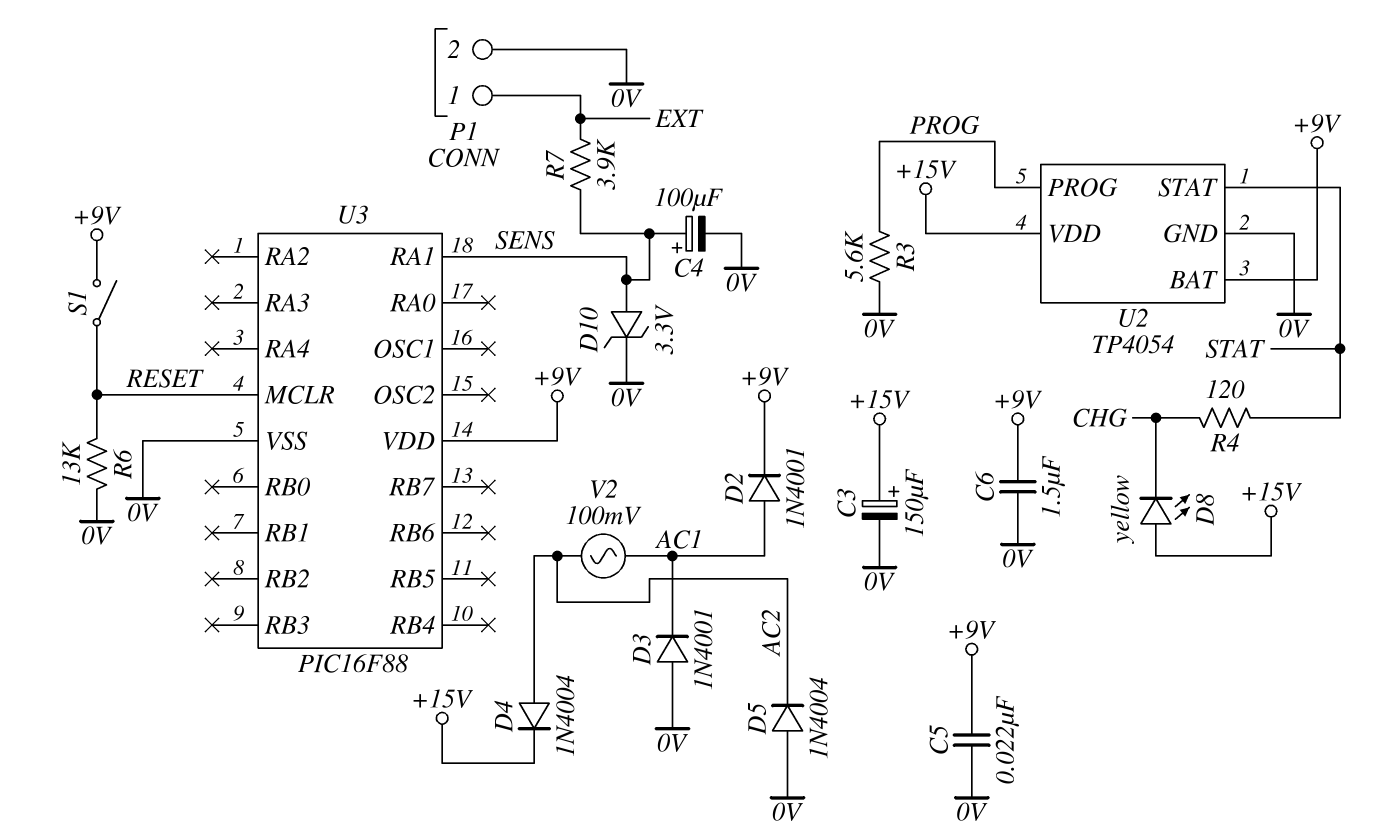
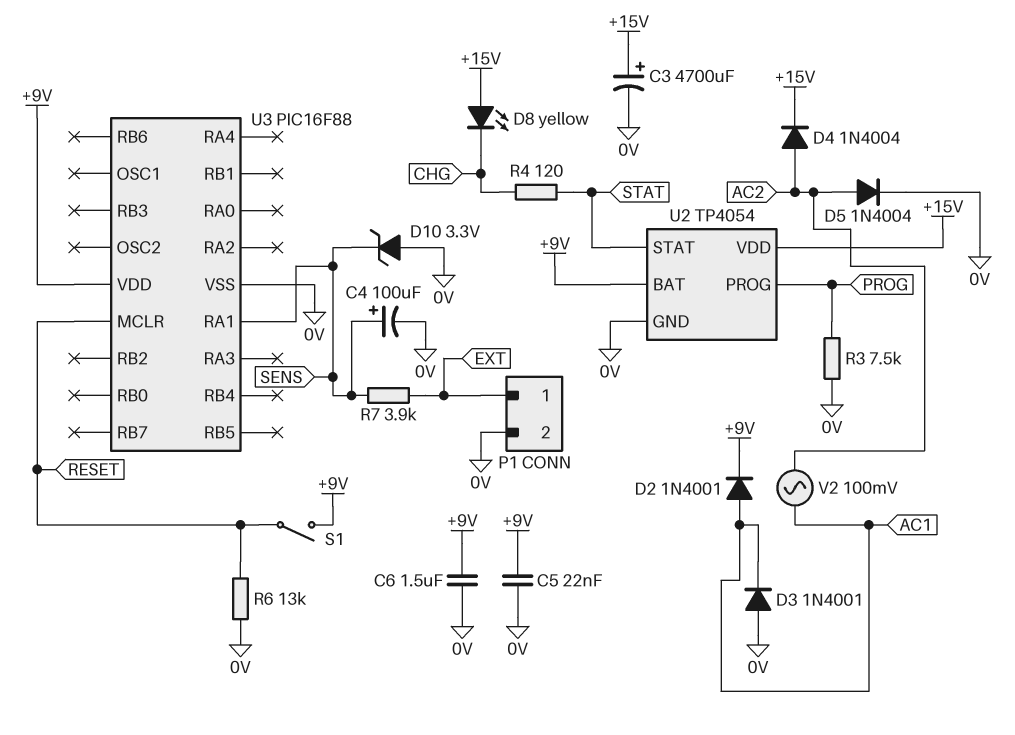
C3: 150uF (plus +15V, minus 0V) -> 4700uF (plus +15V, minus 0V)
D5: diode 1N4004 (A 0V, K AC2) -> diode 1N4004 (A AC2, K 0V)
D10: zener 3.3V (A SENS, K 0V) -> zener 3.3V (A 0V, K SENS)
R3: 5.6k (0V, PROG) -> 7.5k (0V, PROG)

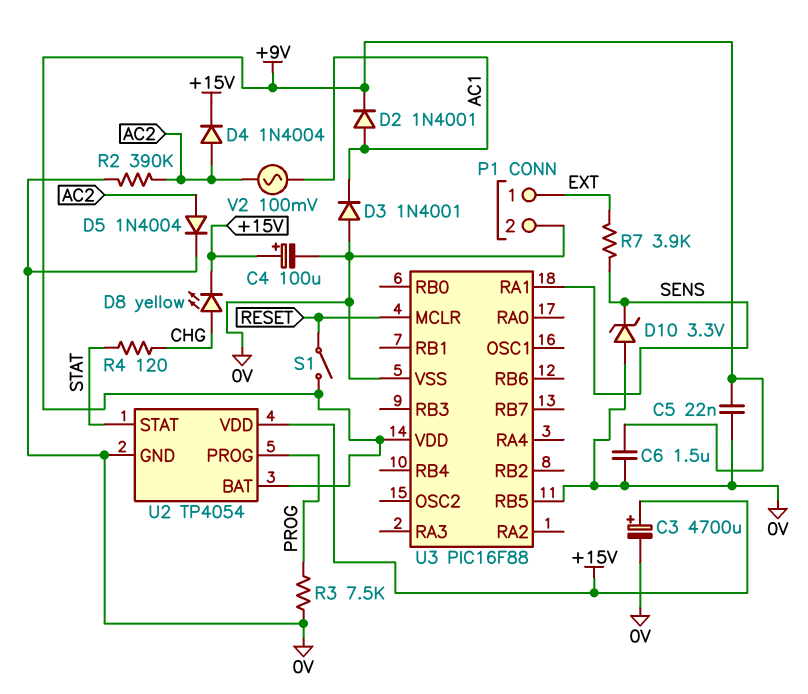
C4: 100uF (plus SENS, minus 0V) -> 100uF (plus +15V, minus 0V)
D8: LED yellow (A +15V, K CHG) -> LED yellow (A CHG, K +15V)
R2: none -> 390k (0V, AC2)
R6: 13k (0V, RESET) -> none
U3 pin RB5: none -> 0V

